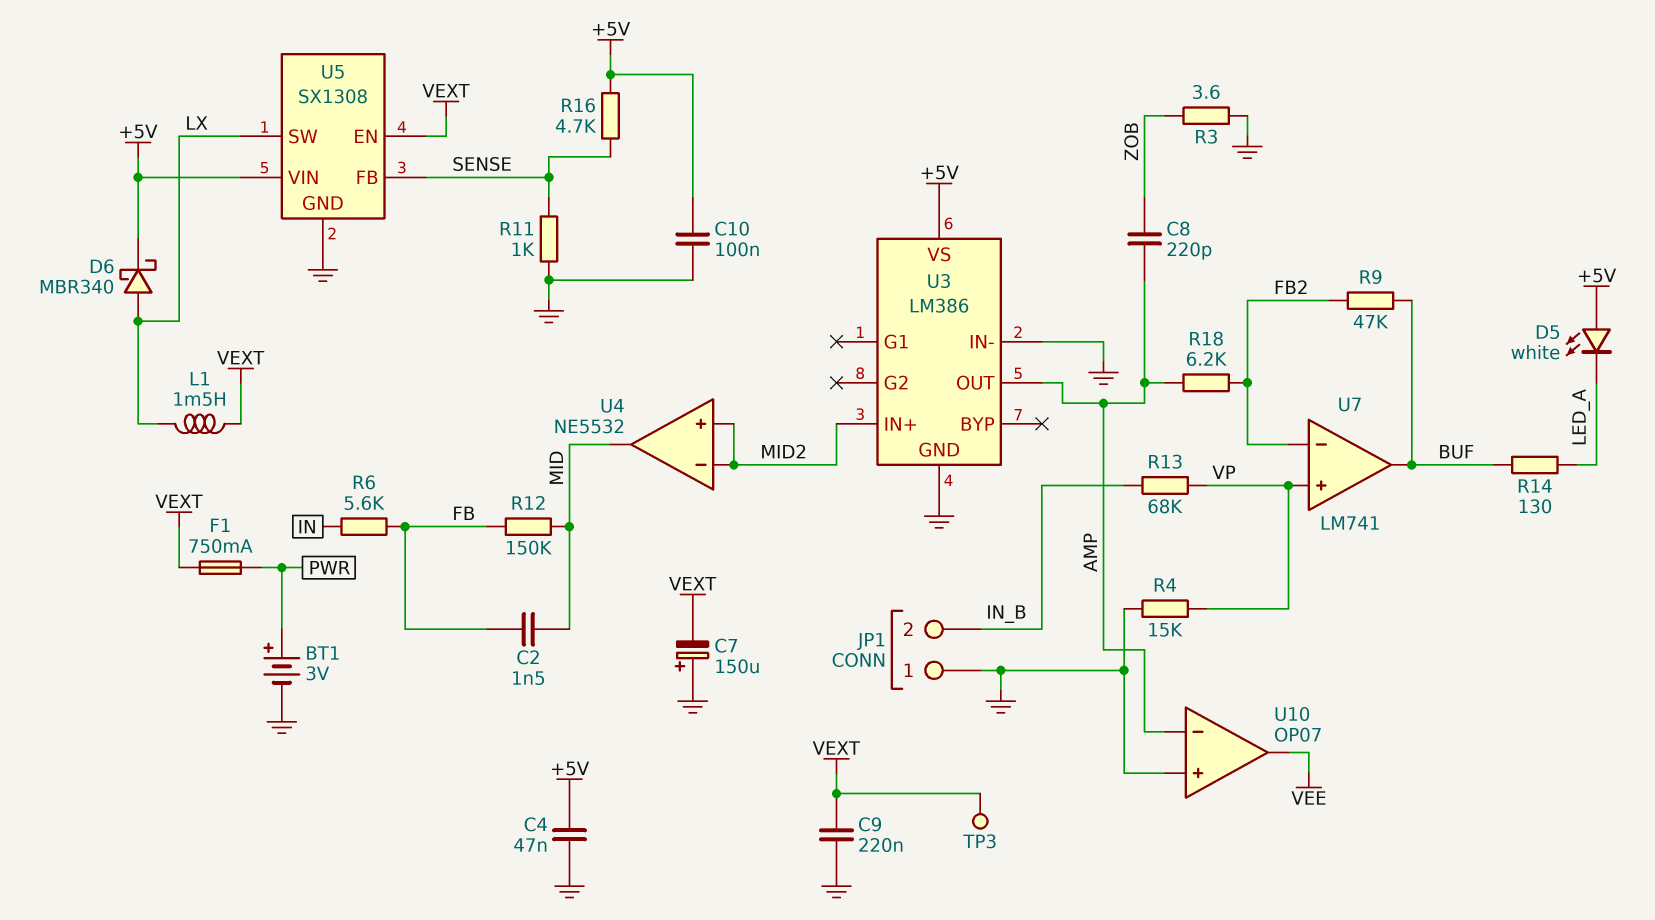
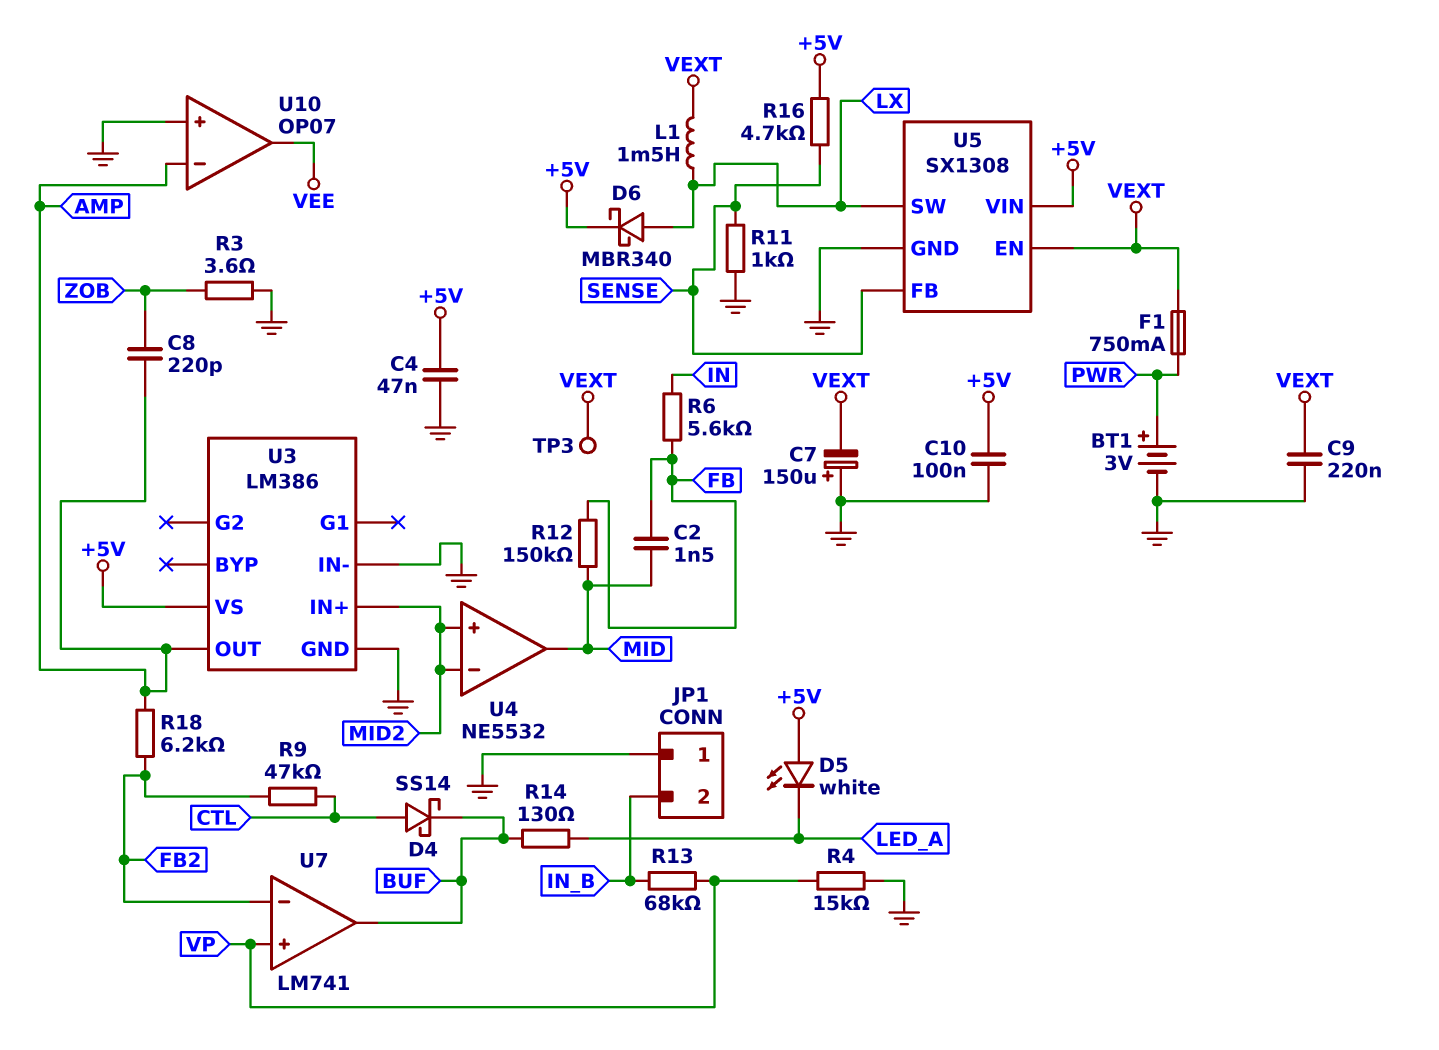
D4: none -> schottky SS14 (A CTL, K BUF)
R9: 47k (BUF, FB2) -> 47k (CTL, FB2)

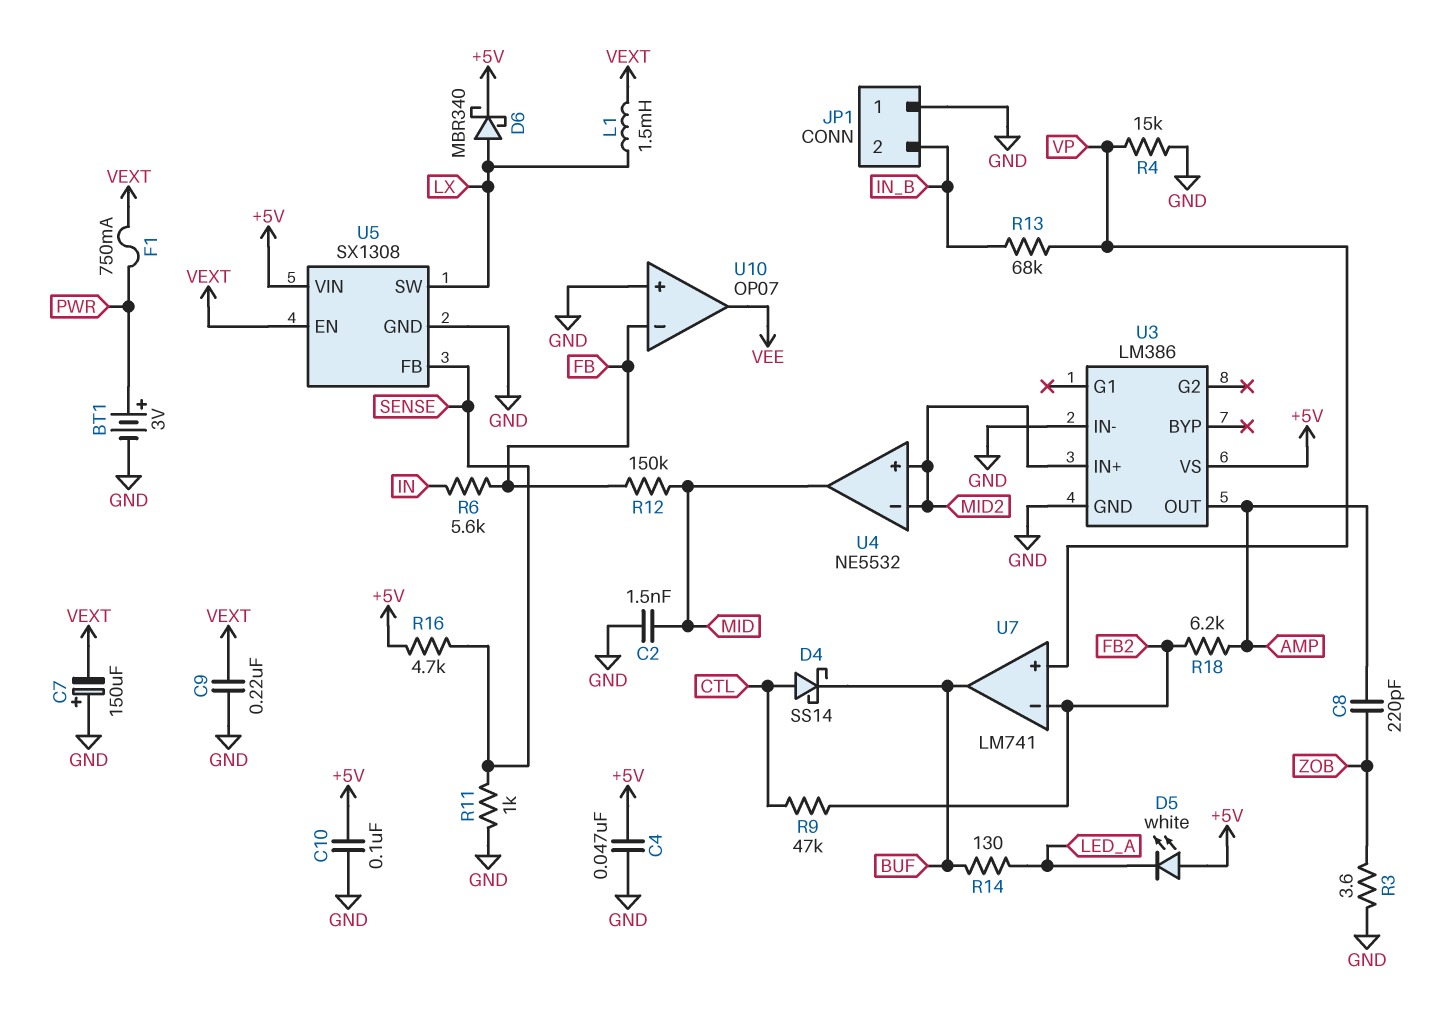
C2: 1.5nF (FB, MID) -> 1.5nF (GND, MID)
TP3: test point (VEXT) -> none
U10 pin in-: AMP -> FB

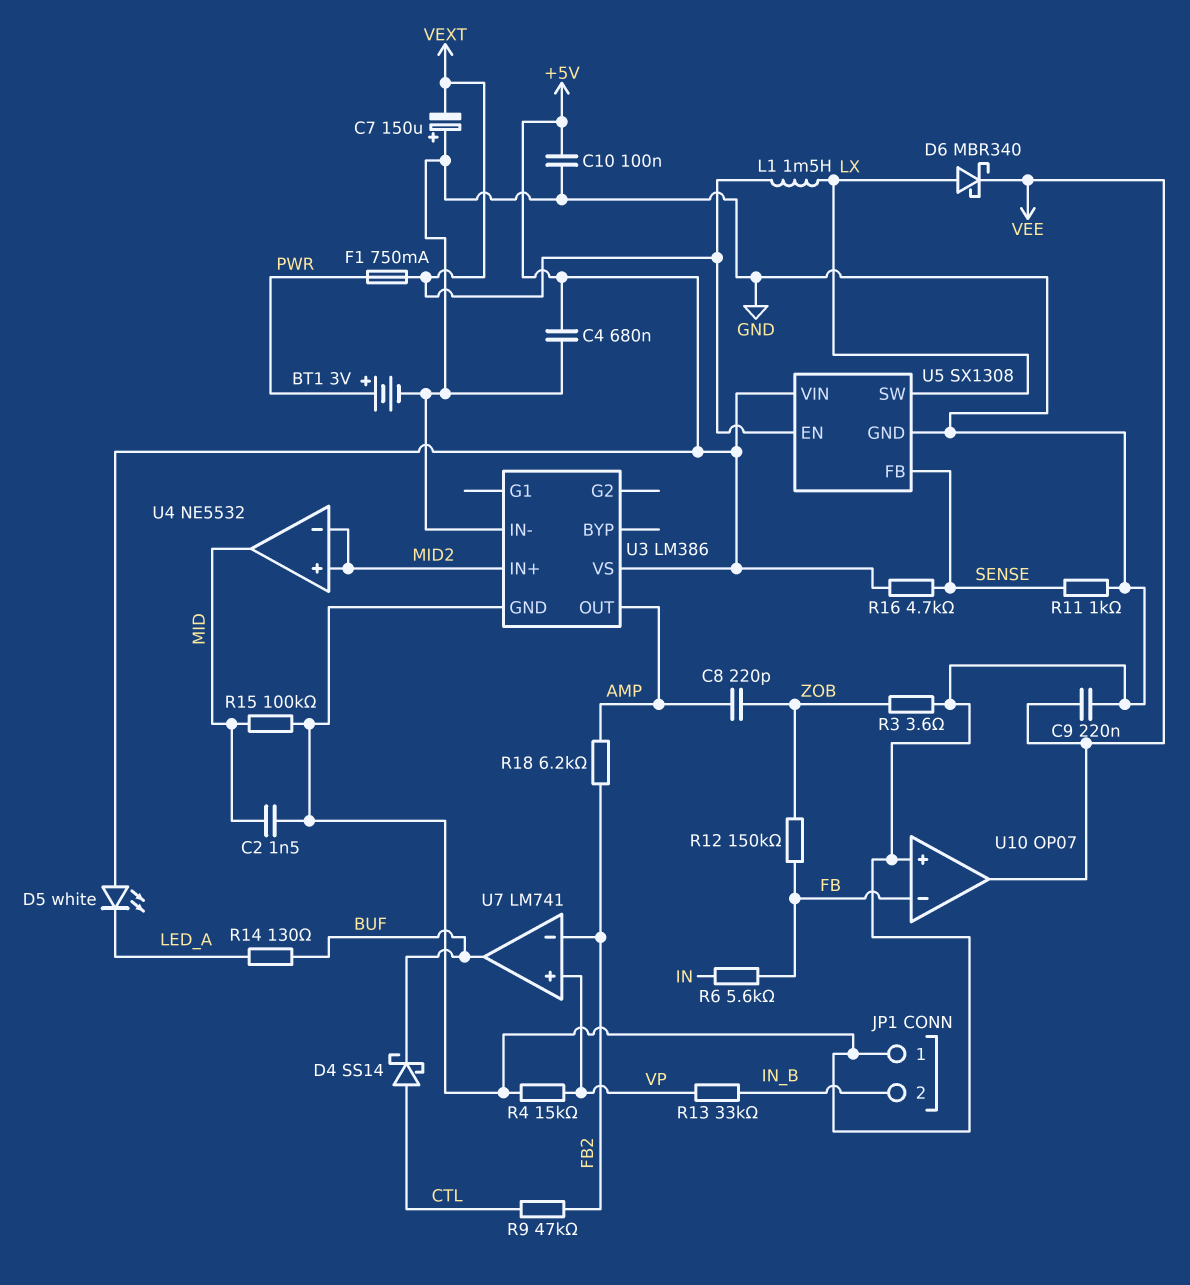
C4: 47nF (+5V, GND) -> 680nF (+5V, GND)
C9: 220nF (GND, VEXT) -> 220nF (GND, VEE)
D6: schottky MBR340 (A LX, K +5V) -> schottky MBR340 (A LX, K VEE)
R12: 150k (FB, MID) -> 150k (FB, ZOB)
R13: 68k (IN_B, VP) -> 33k (IN_B, VP)
R15: none -> 100k (GND, MID)

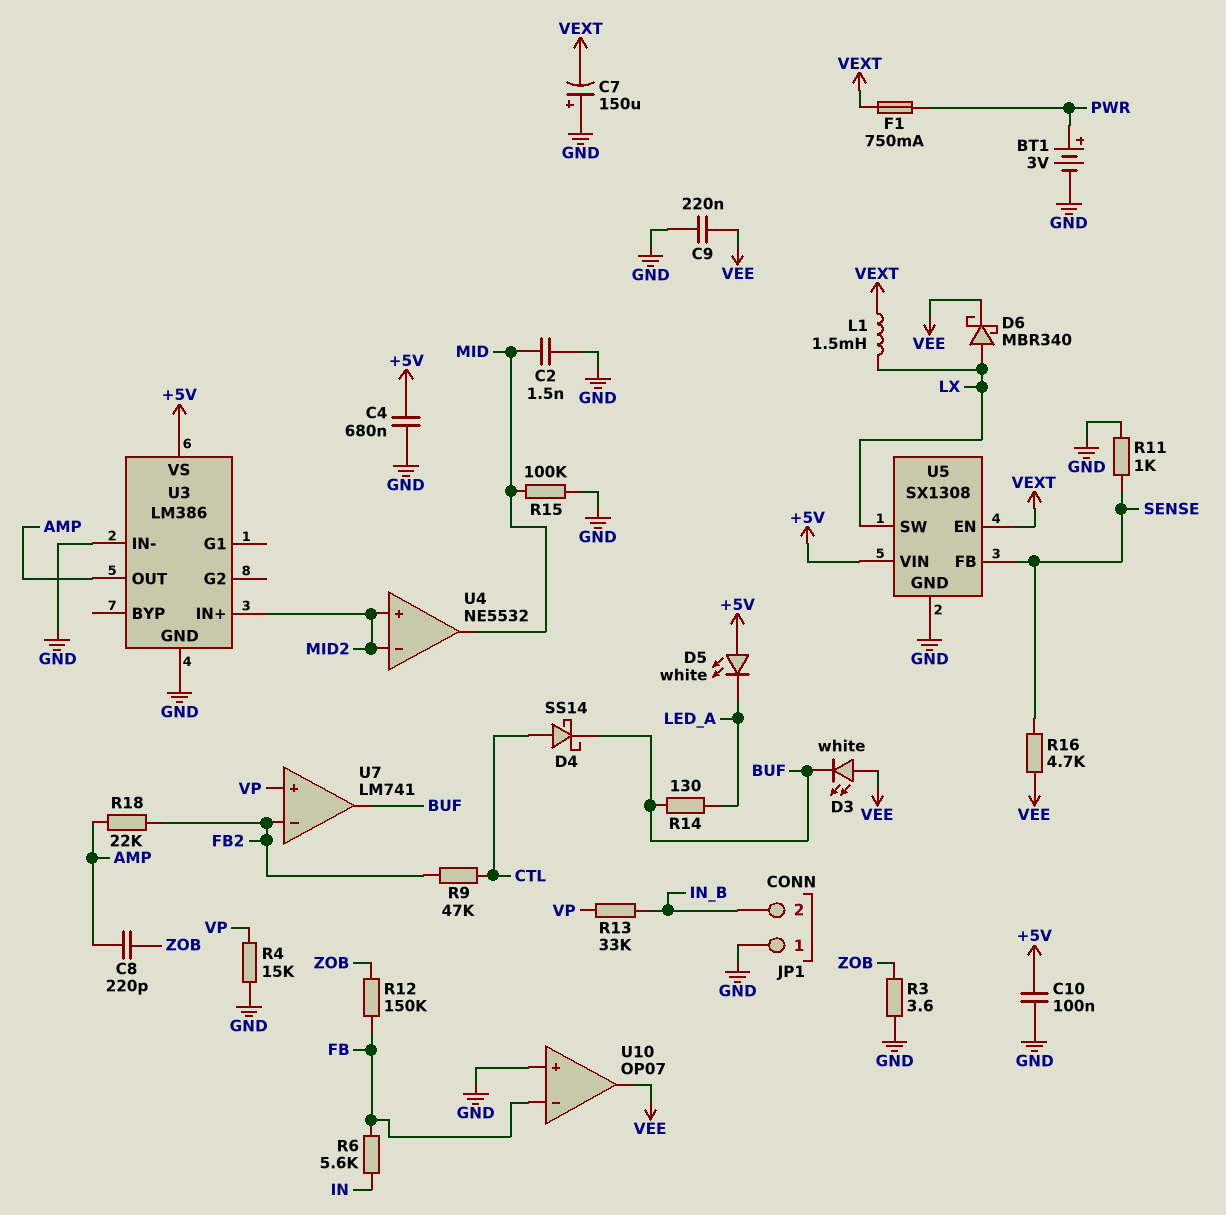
D3: none -> LED white (A VEE, K BUF)
R16: 4.7k (+5V, SENSE) -> 4.7k (SENSE, VEE)
R18: 6.2k (AMP, FB2) -> 22k (AMP, FB2)

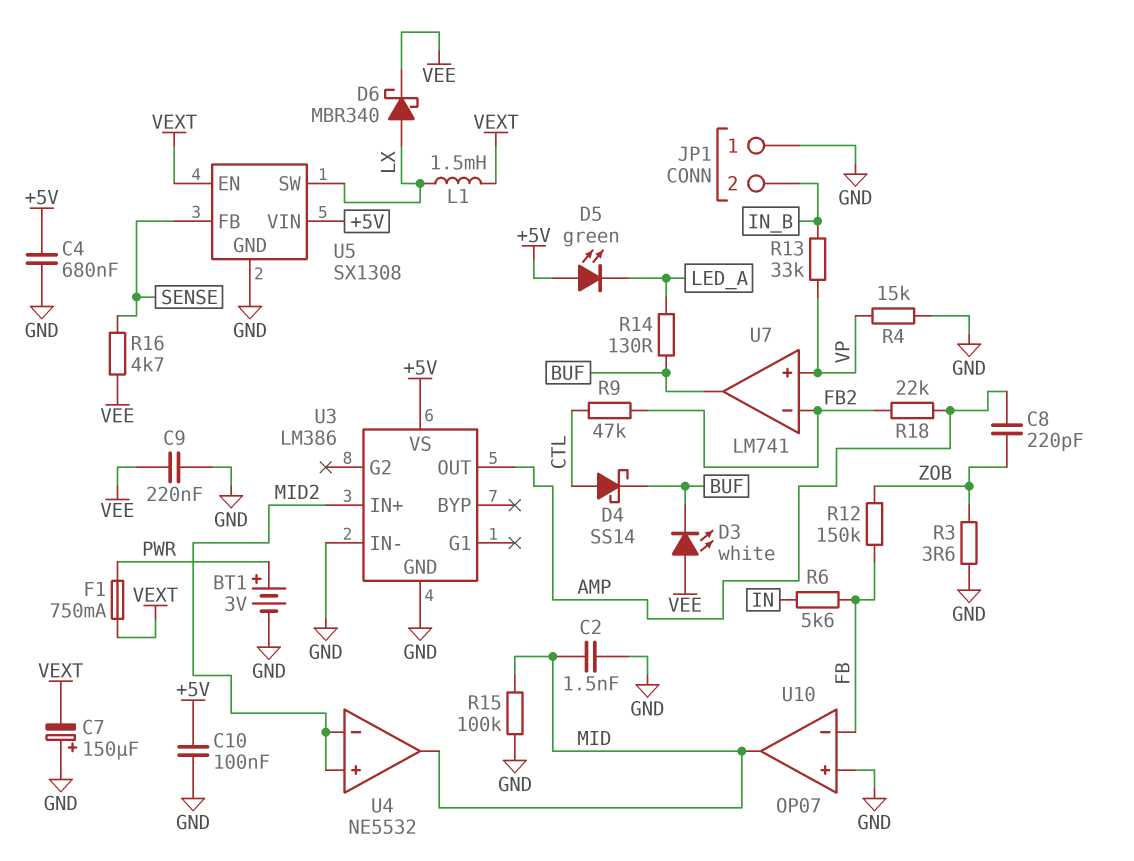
D5: LED white (A +5V, K LED_A) -> LED green (A +5V, K LED_A)
R11: 1k (GND, SENSE) -> none
U10 pin out: VEE -> MID

